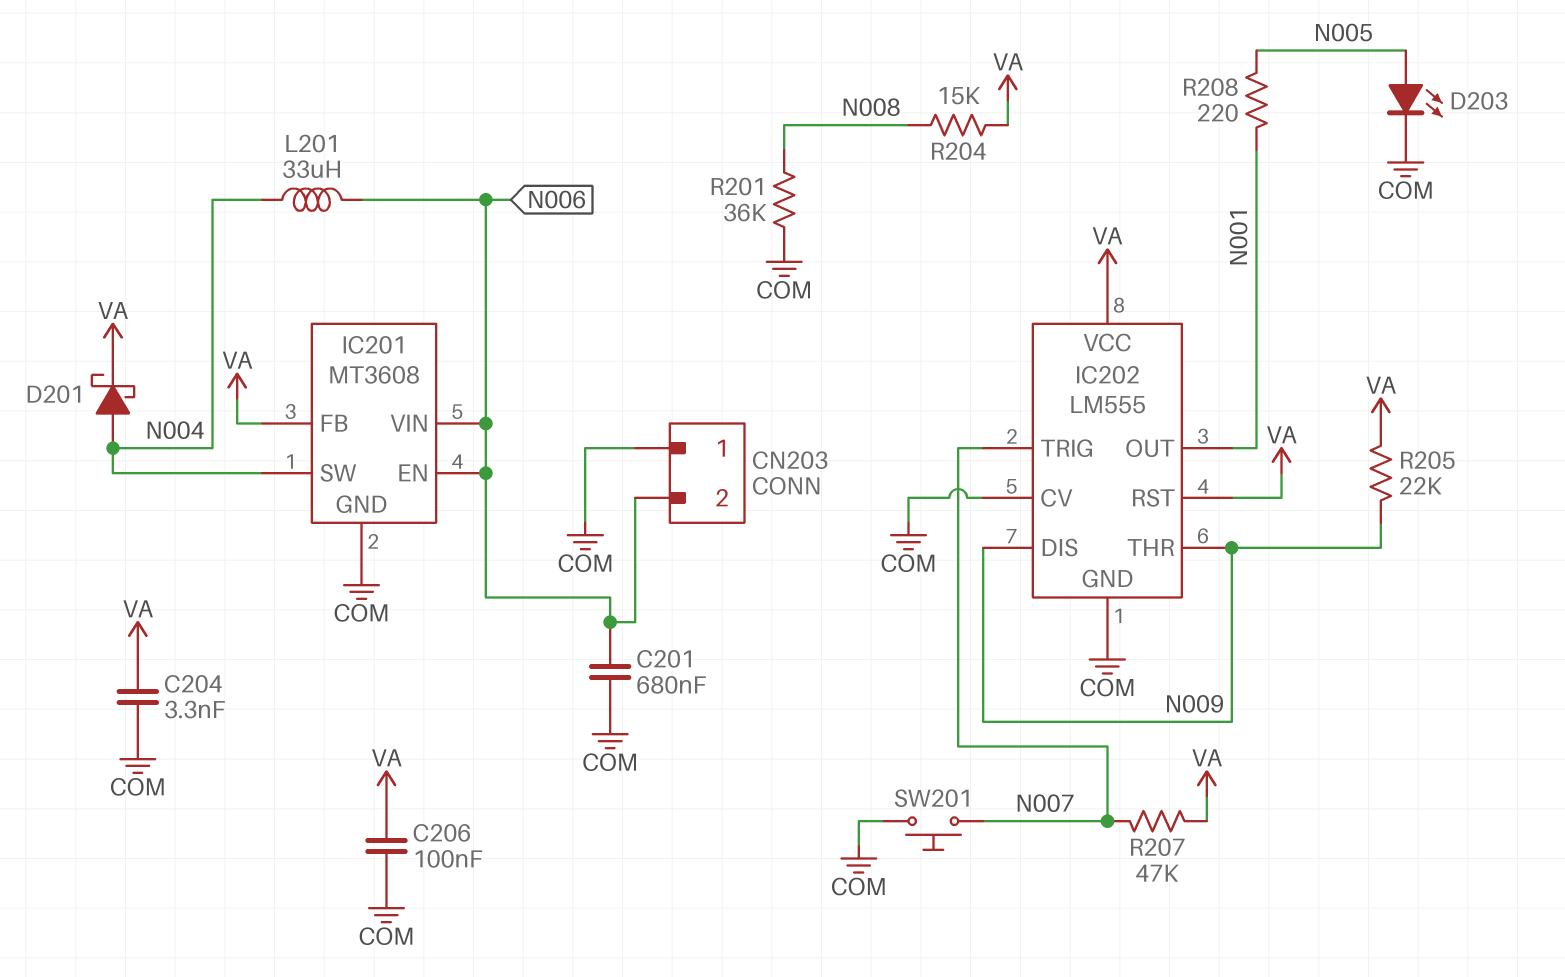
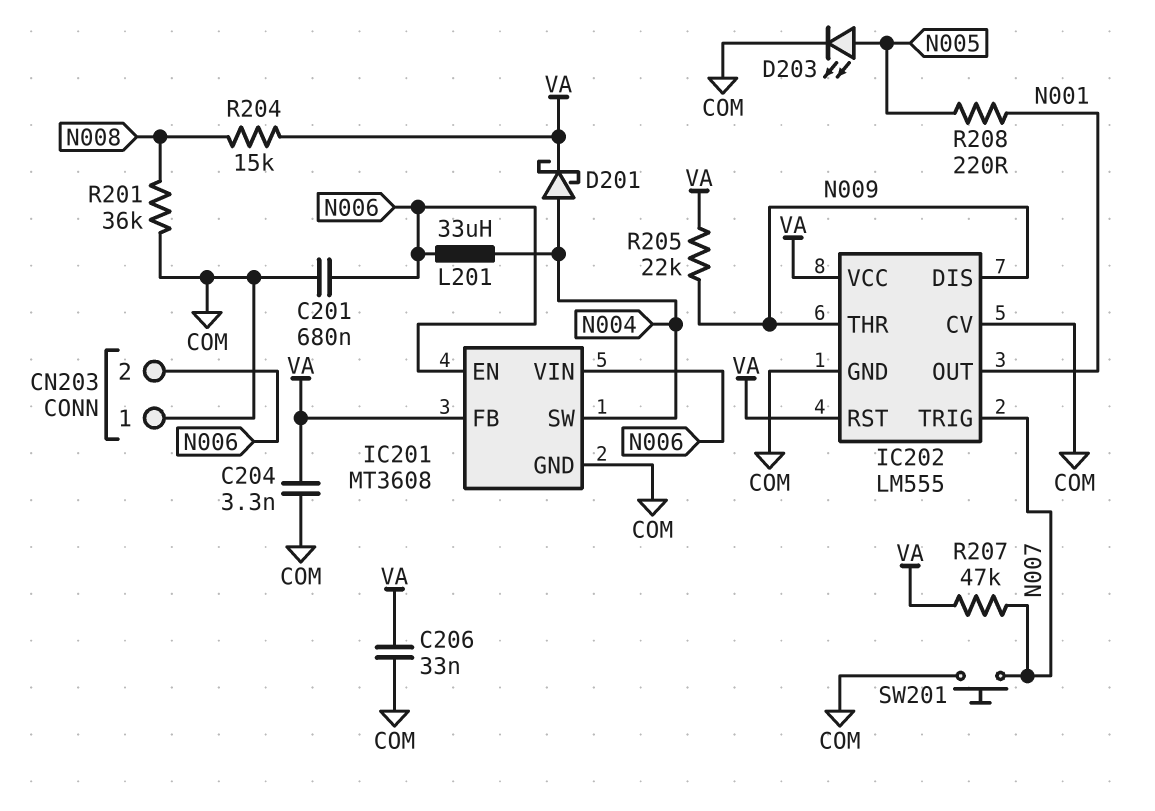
C206: 100nF (COM, VA) -> 33nF (COM, VA)

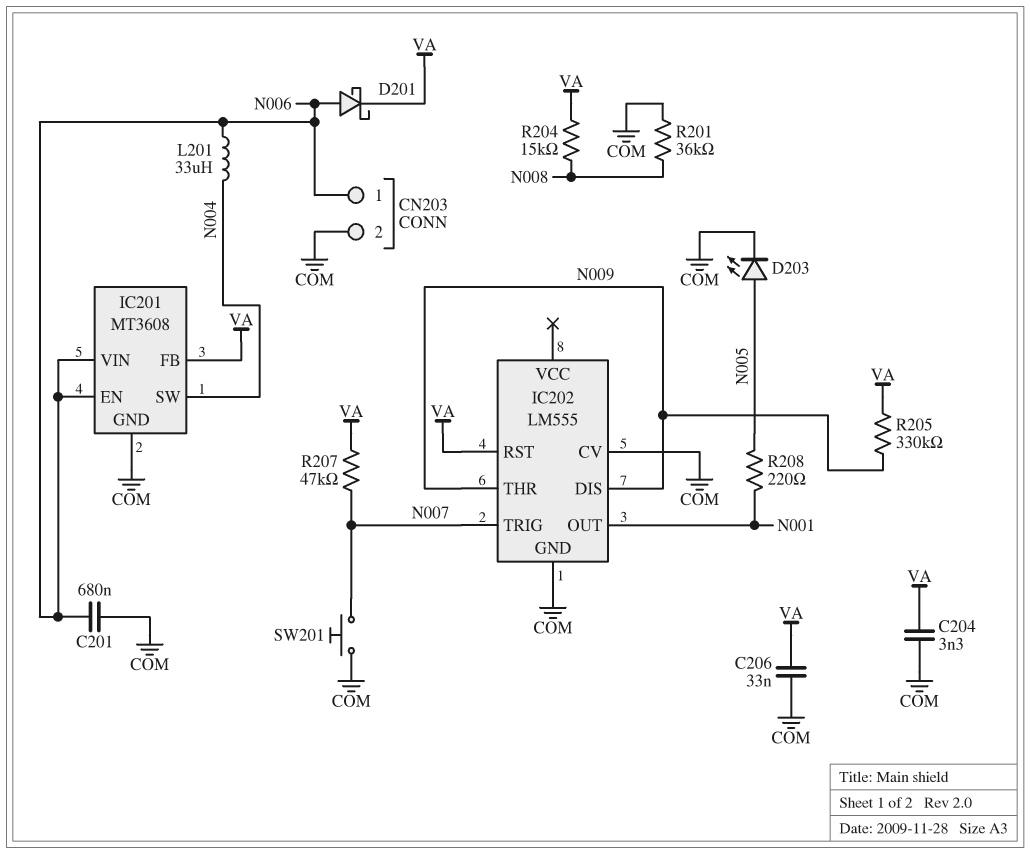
CN203 pin 1: COM -> N006
CN203 pin 2: N006 -> COM
D201: schottky (A N004, K VA) -> schottky (A N006, K VA)
IC202 pin VCC: VA -> none
R205: 22k (N009, VA) -> 330k (N009, VA)

